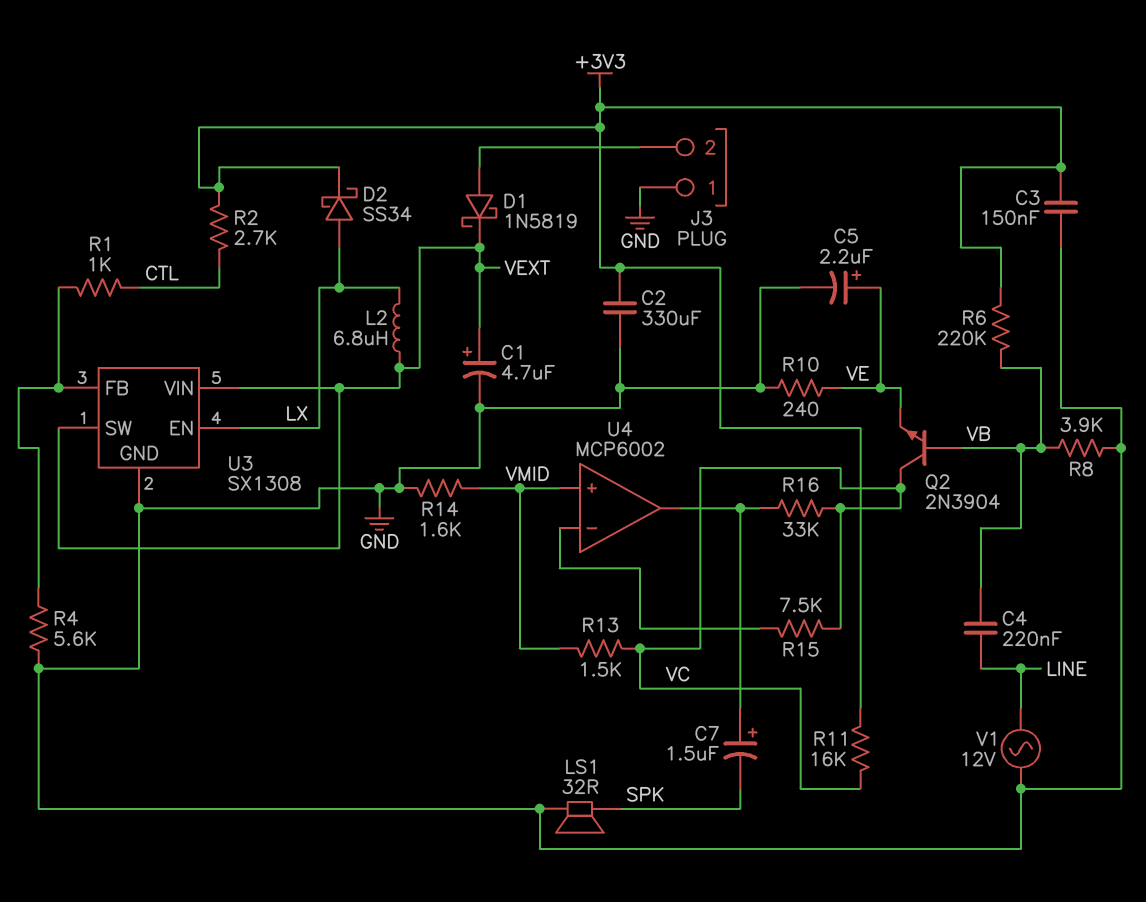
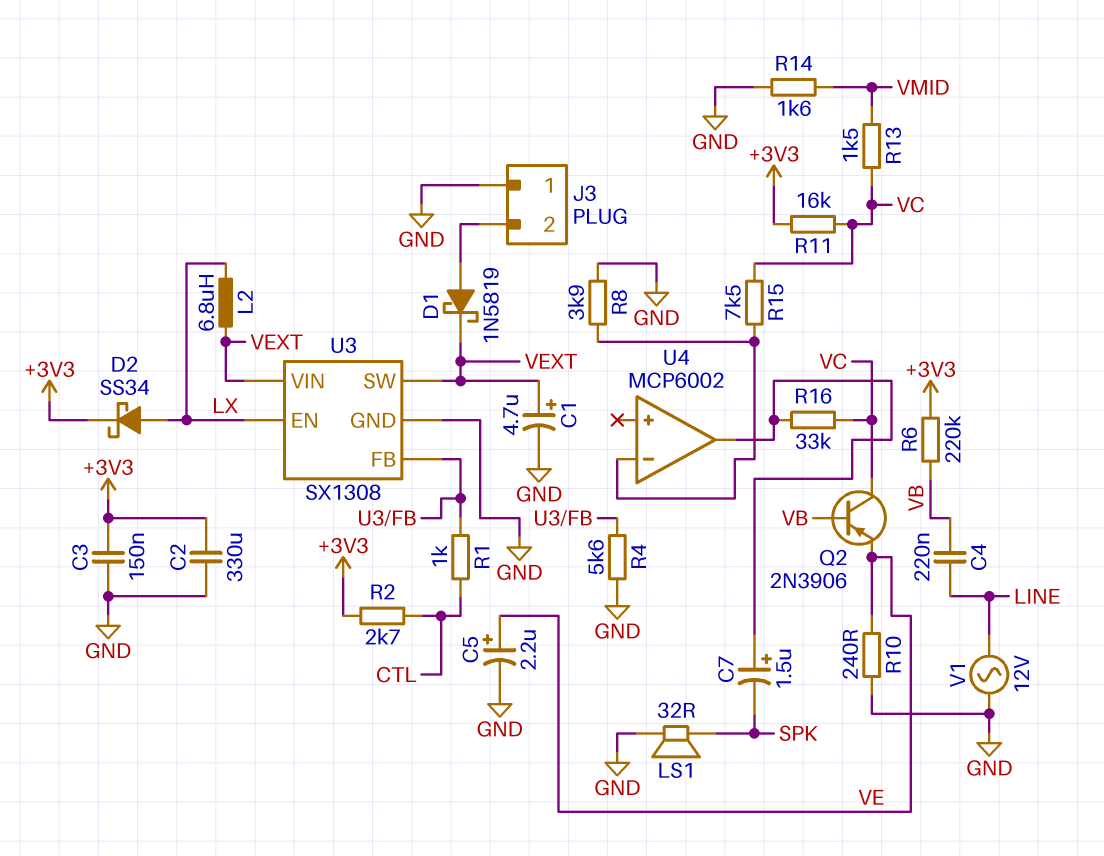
Q2: NPN 2N3904 (B VB, C VC, E VE) -> PNP 2N3906 (B VB, C VC, E VE)
R8: 3.9k (GND, VB) -> 3.9k (GND, U4/in-)
U4 pin in+: VMID -> none

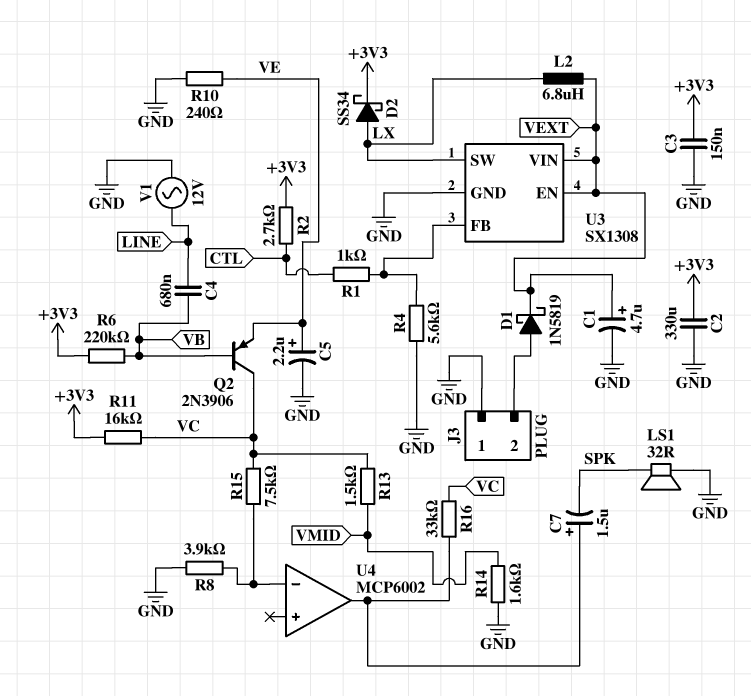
C4: 220nF (LINE, VB) -> 680nF (LINE, VB)
U3 pin EN: LX -> VEXT
U3 pin SW: VEXT -> LX

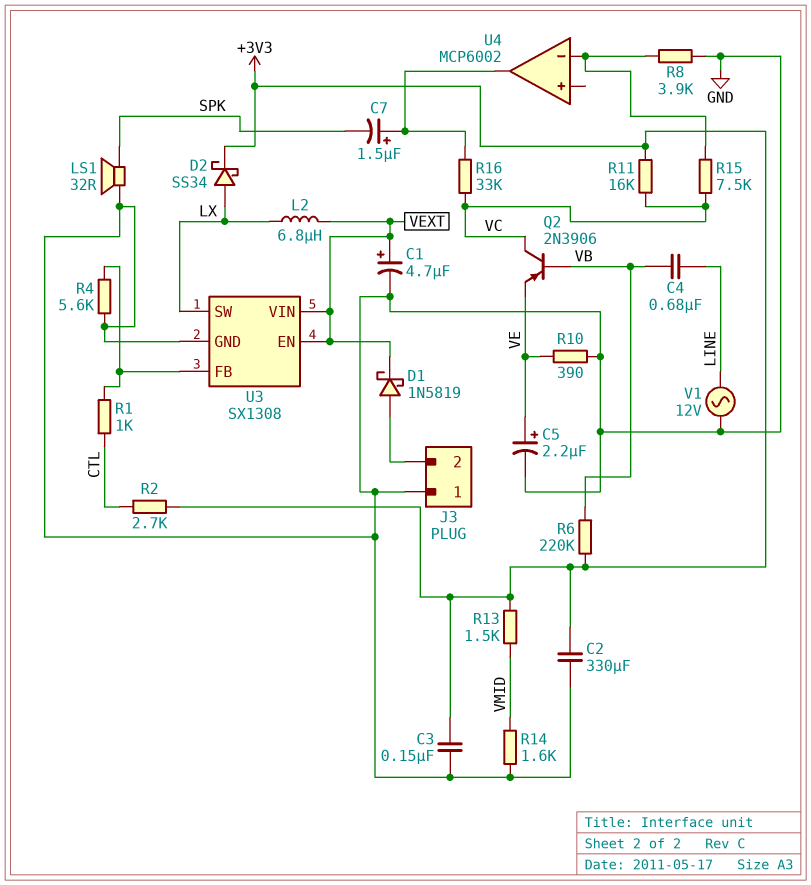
R10: 240 (GND, VE) -> 390 (GND, VE)
R13: 1.5k (VC, VMID) -> 1.5k (+3V3, VMID)

